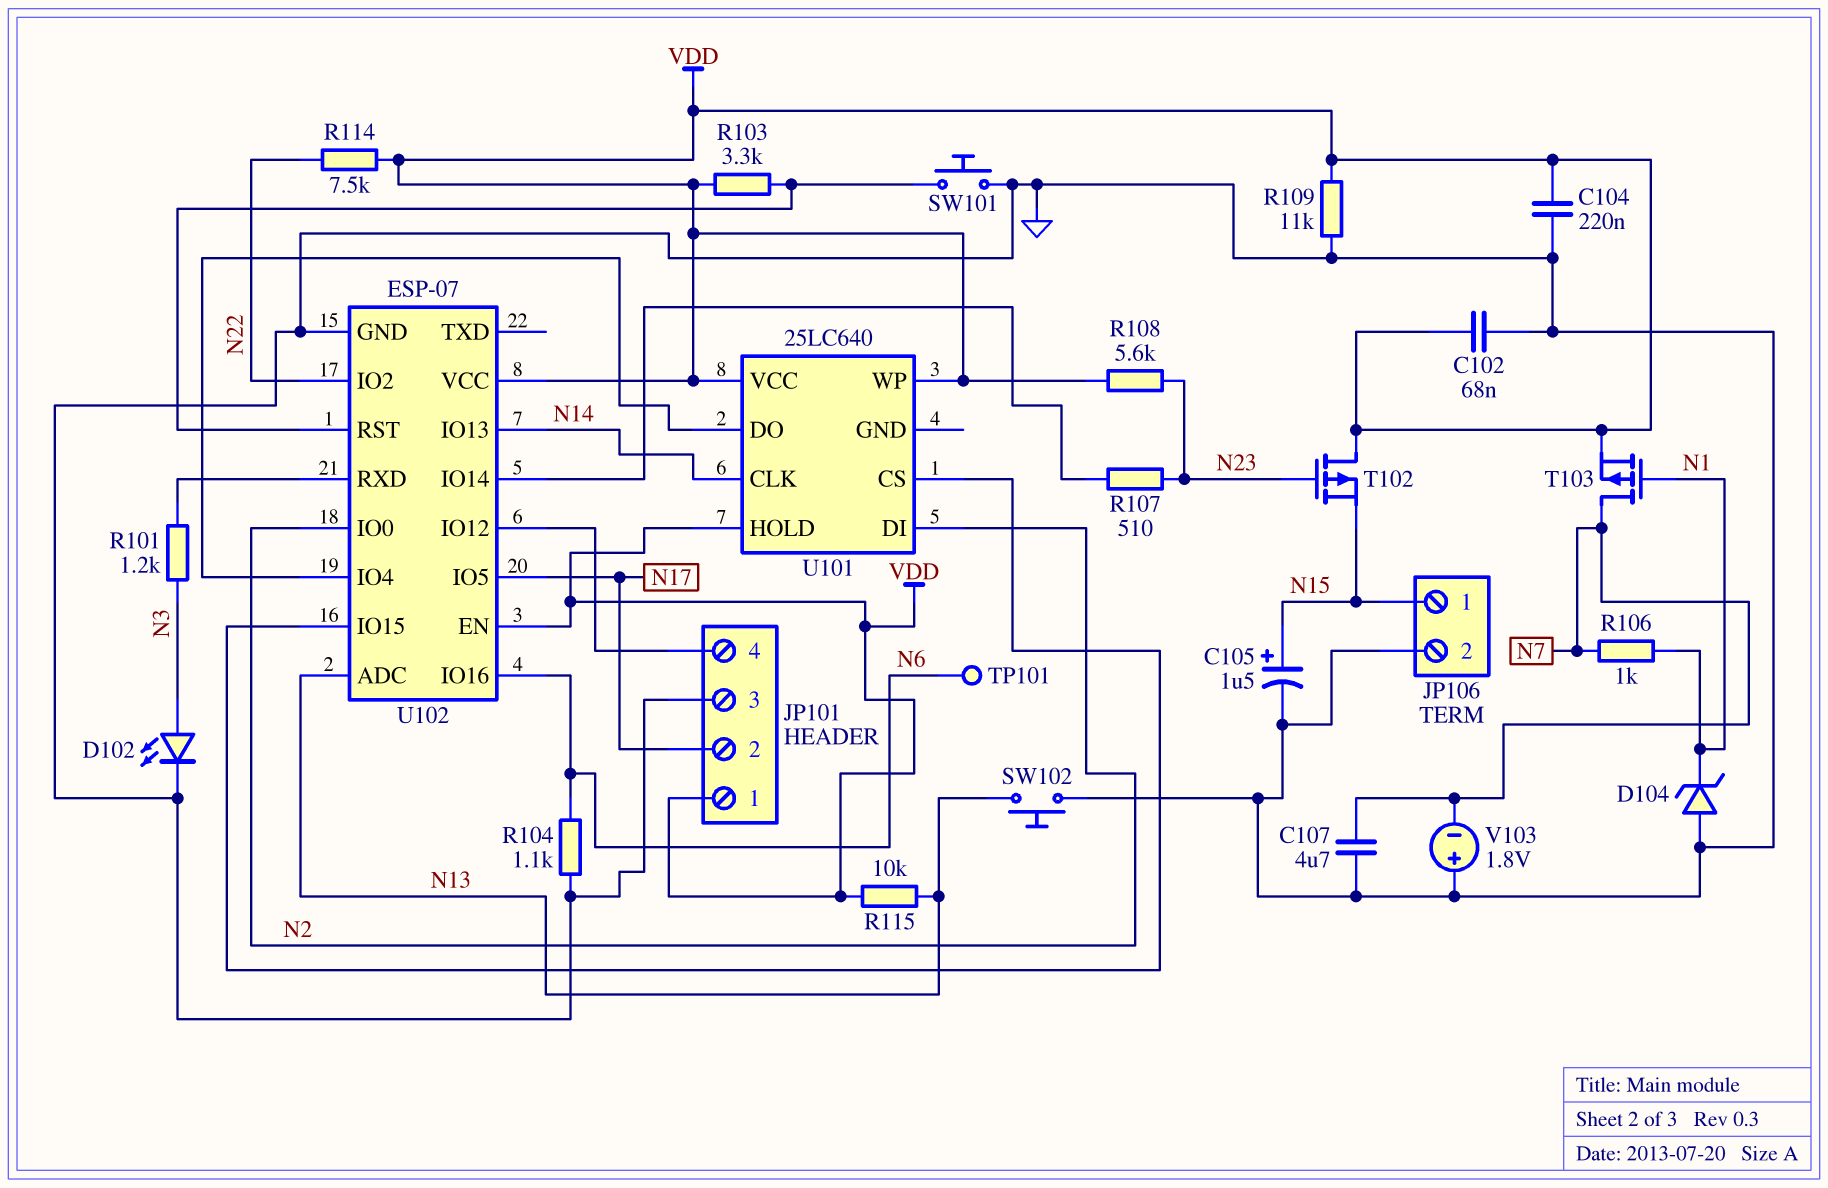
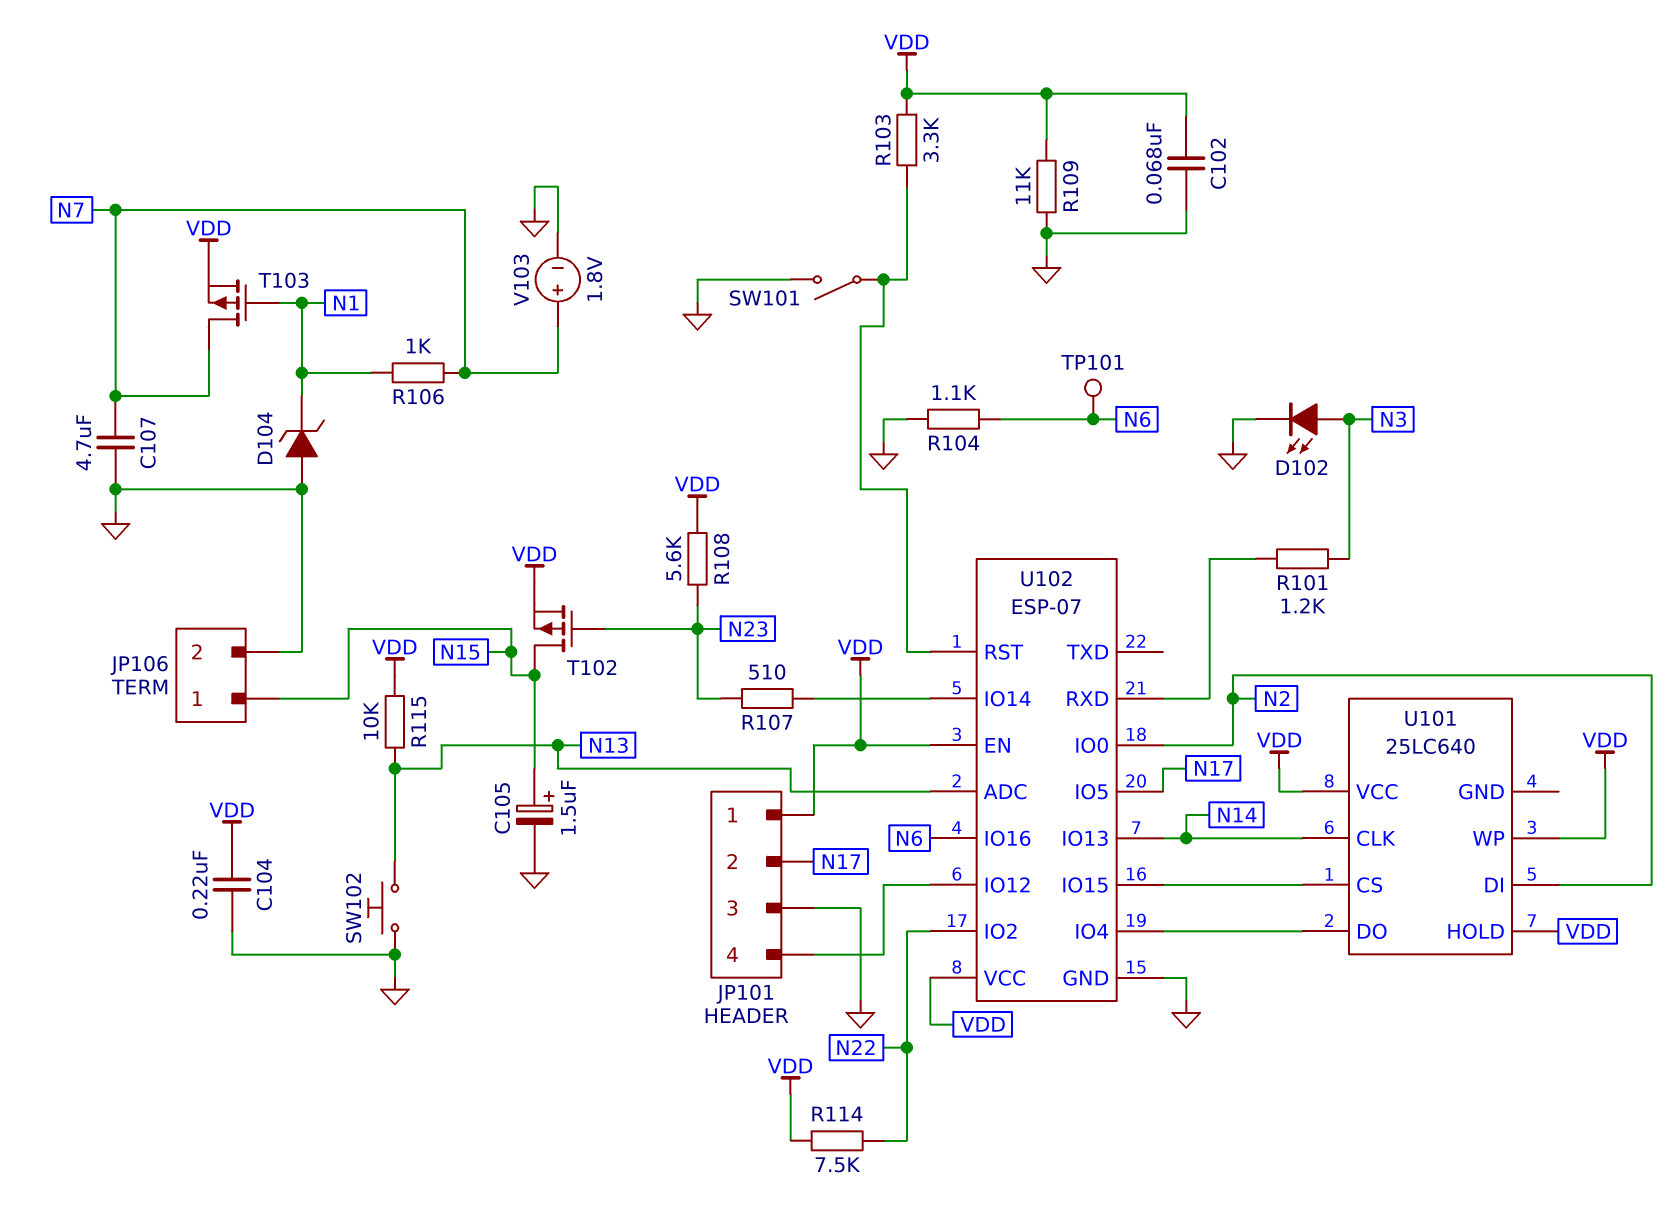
SW101: button (GND, U102/RST) -> switch (GND, U102/RST)
T102: PMOS (G N23, D VDD, S N15) -> PMOS (G N23, D N15, S VDD)
V103: 1.8V (plus GND, minus N7) -> 1.8V (plus N7, minus GND)

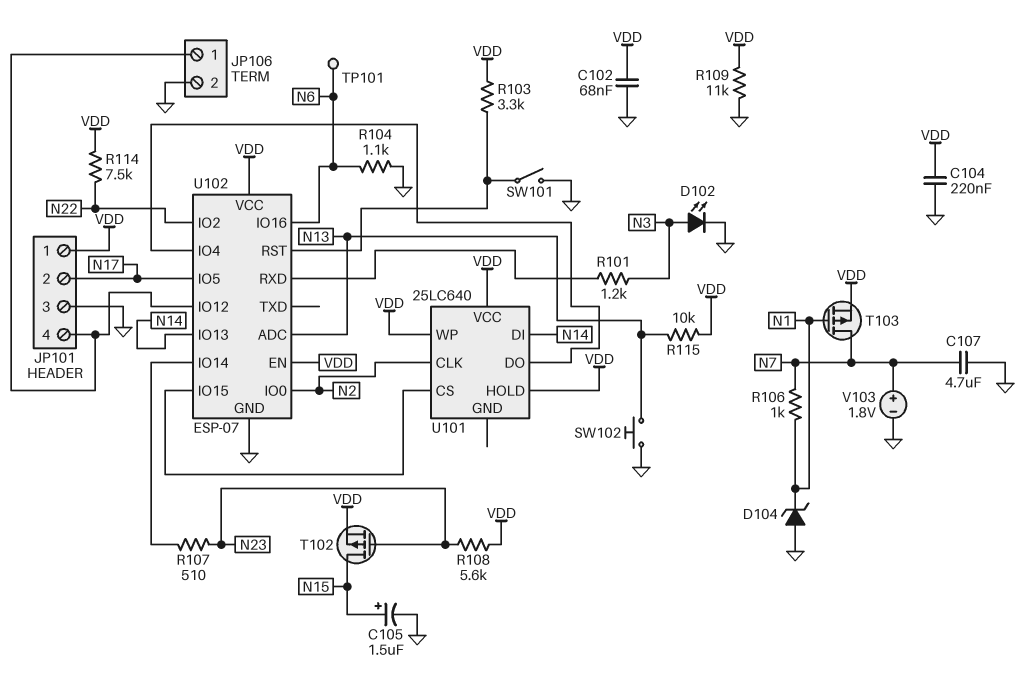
JP106 pin 1: N15 -> JP101/4
U101 pin CLK: N14 -> N2
U101 pin DI: N2 -> N14

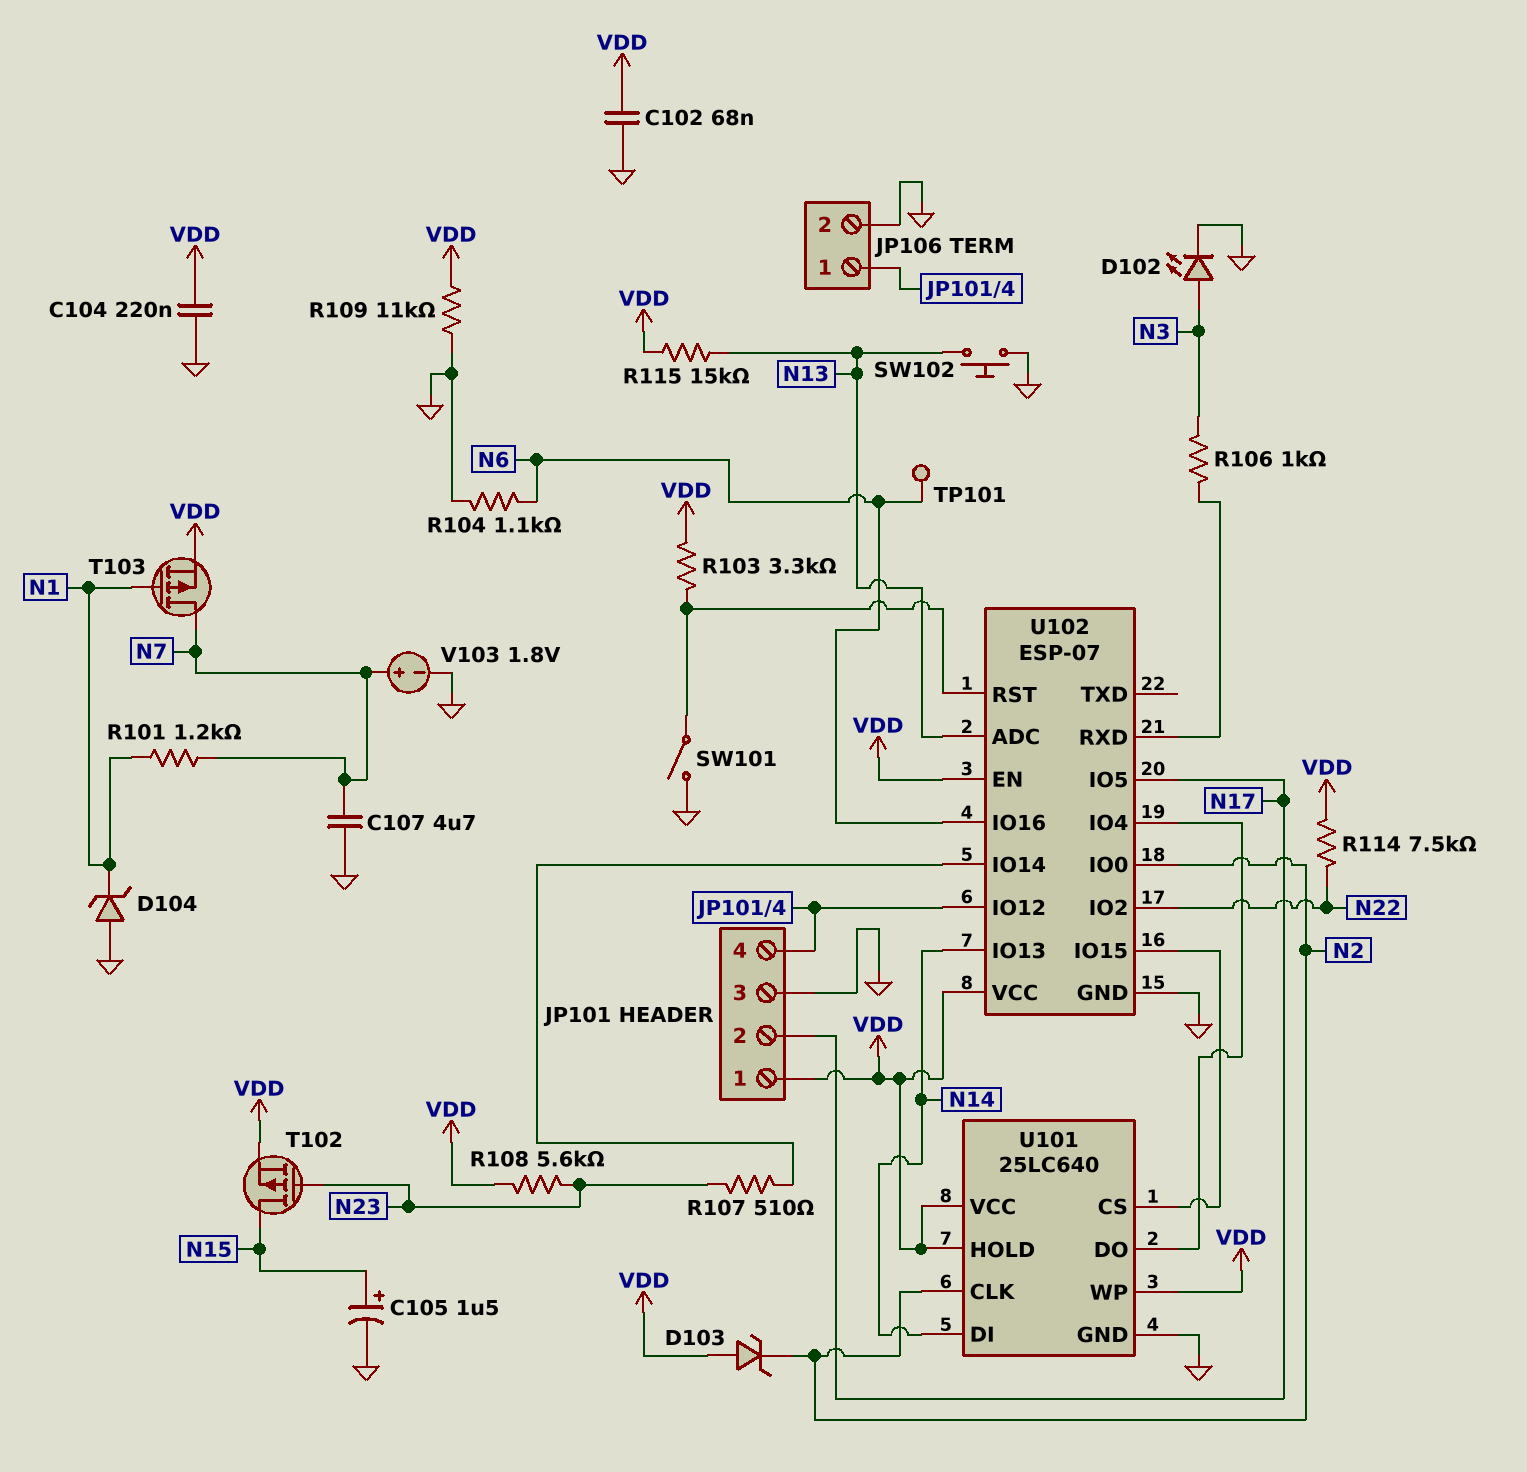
D103: none -> zener (A VDD, K N2)
R101: 1.2k (N3, U102/RXD) -> 1.2k (N1, N7)
R106: 1k (N1, N7) -> 1k (N3, U102/RXD)
R115: 10k (N13, VDD) -> 15k (N13, VDD)
U101 pin GND: none -> GND

